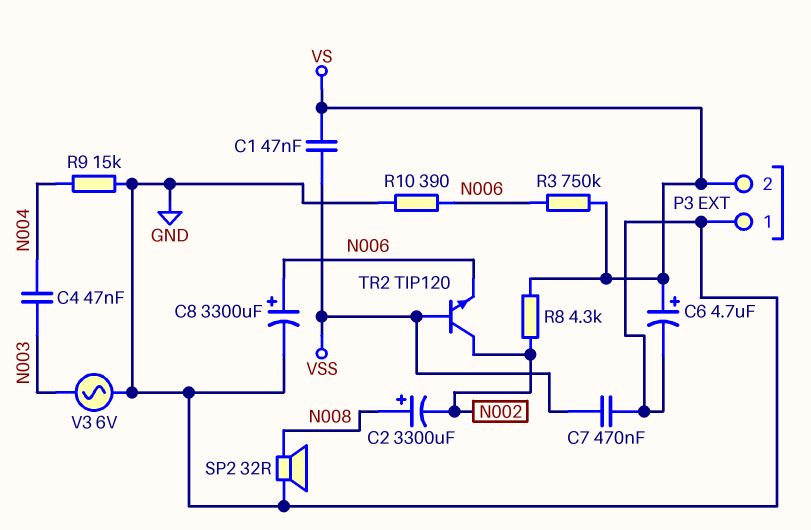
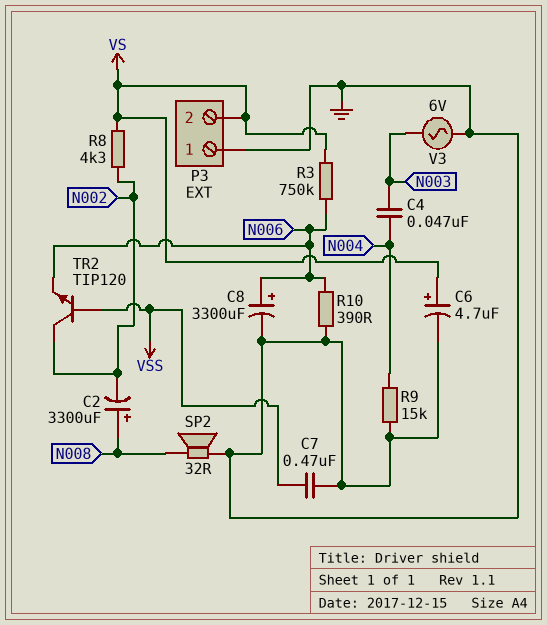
C1: 47nF (VS, VSS) -> none

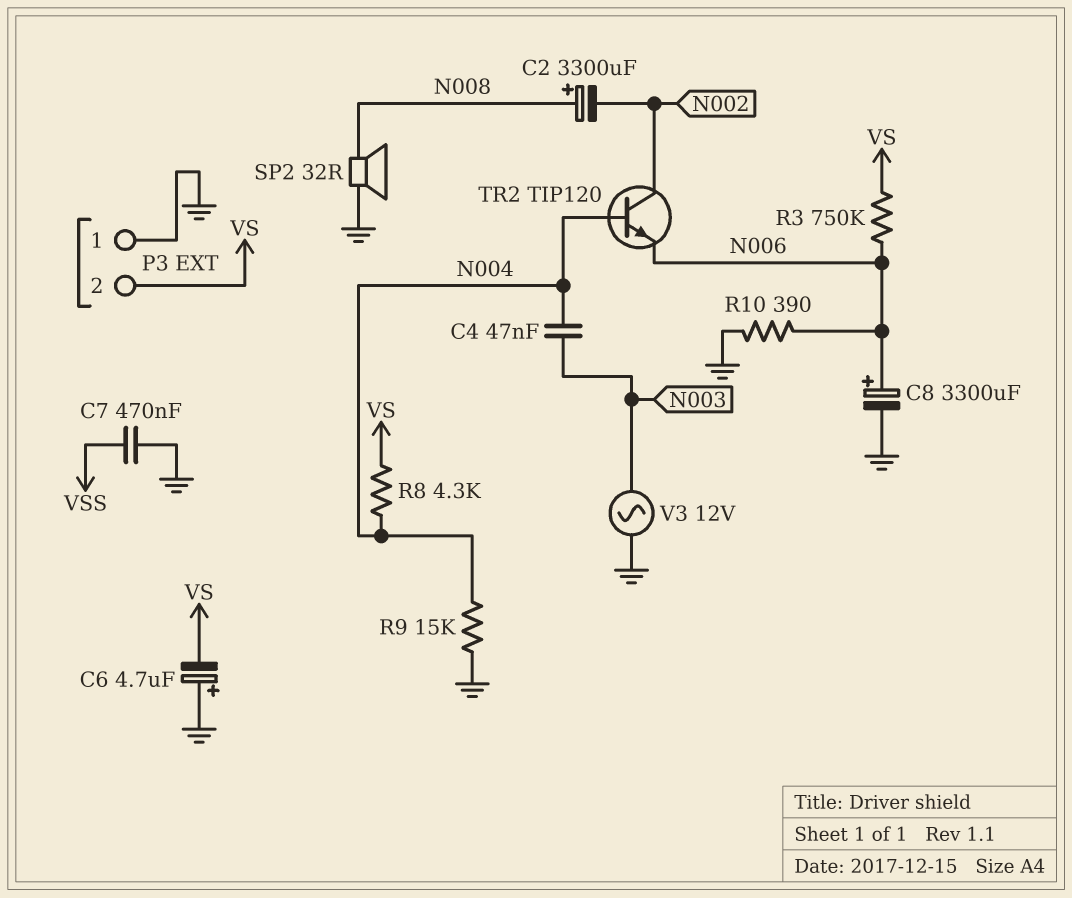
C6: 4.7uF (plus VS, minus GND) -> 4.7uF (plus GND, minus VS)
R8: 4.3k (N002, VS) -> 4.3k (N004, VS)
TR2: NPN TIP120 (B VSS, C N002, E N006) -> NPN TIP120 (B N004, C N002, E N006)
V3: AC 6V (GND, N003) -> AC 12V (GND, N003)

